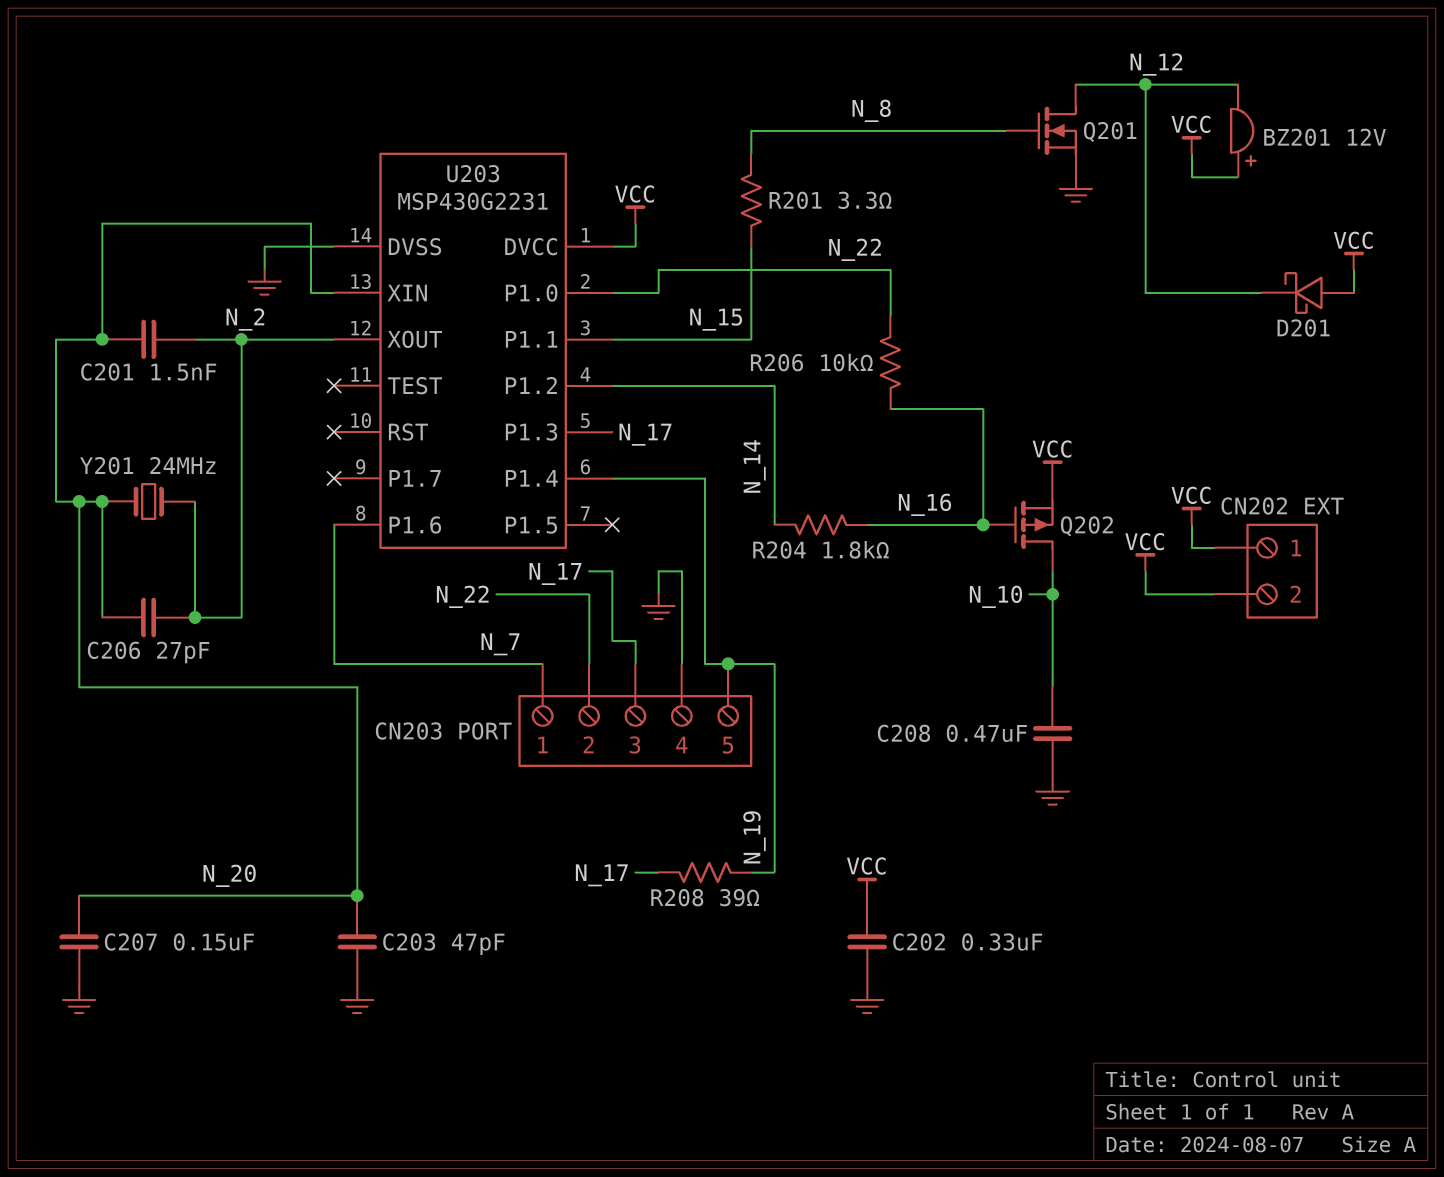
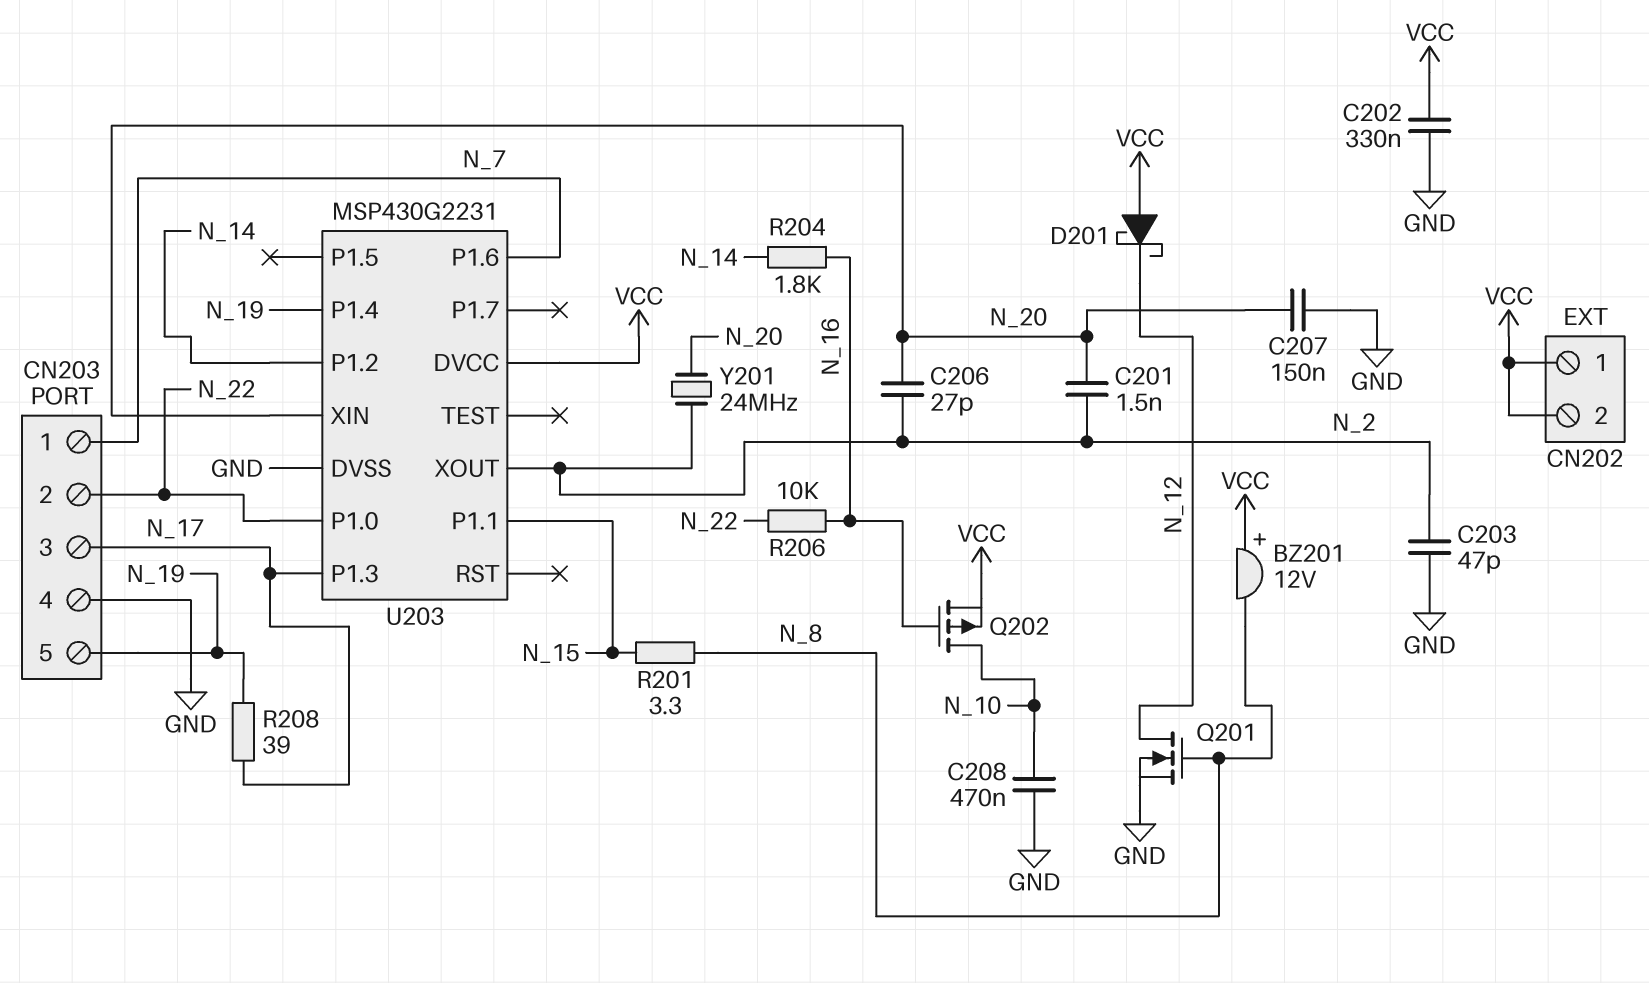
BZ201: buzzer 12V (plus VCC, minus N_12) -> buzzer 12V (plus VCC, minus N_8)
C203: 47pF (GND, N_20) -> 47pF (GND, N_2)

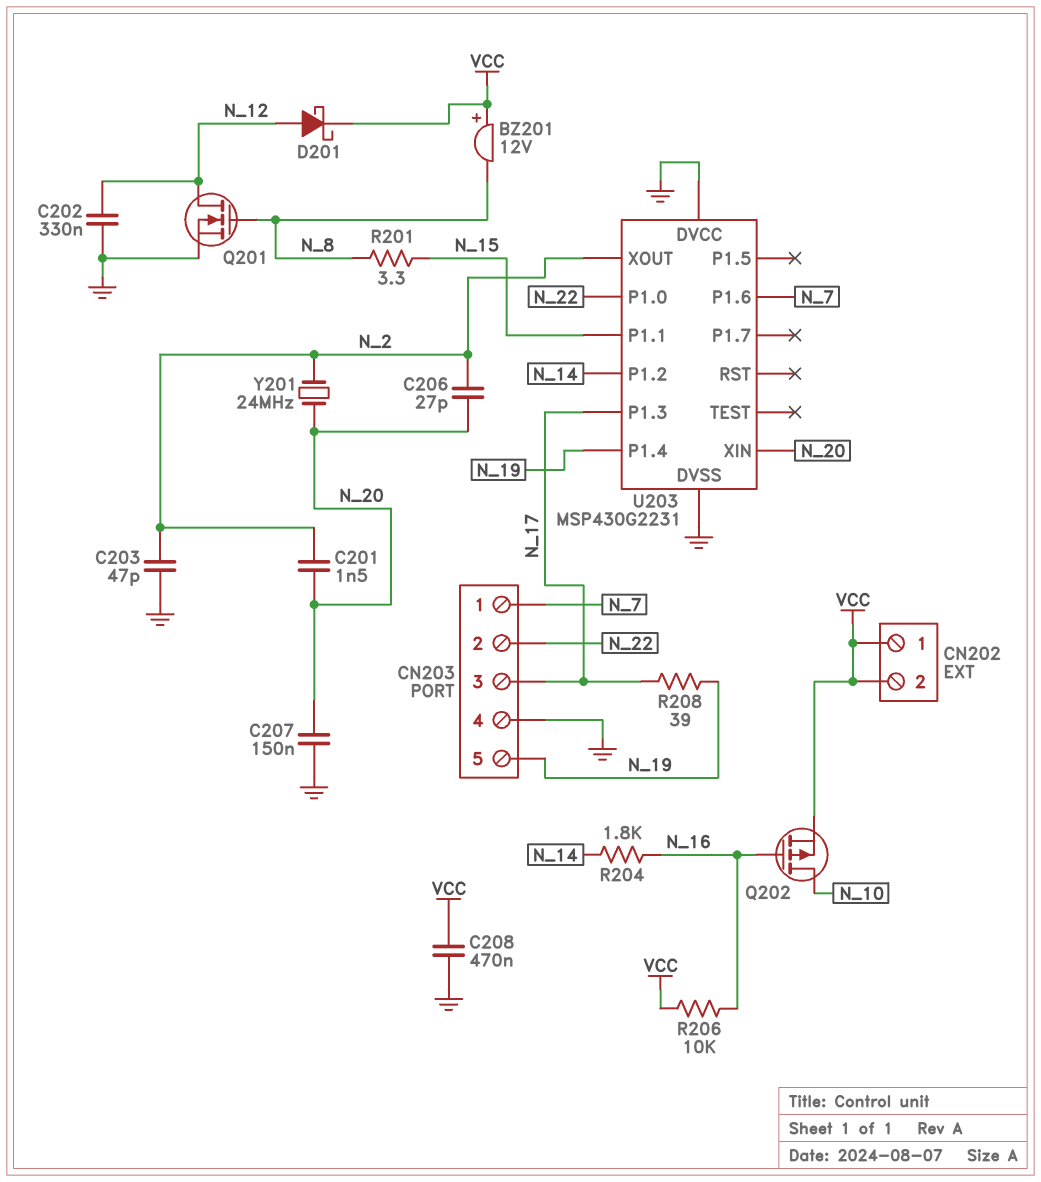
C202: 330nF (GND, VCC) -> 330nF (GND, N_12)
C208: 470nF (GND, N_10) -> 470nF (GND, VCC)
D201: schottky (A VCC, K N_12) -> schottky (A N_12, K VCC)
R206: 10k (N_16, N_22) -> 10k (N_16, VCC)
U203 pin DVCC: VCC -> GND

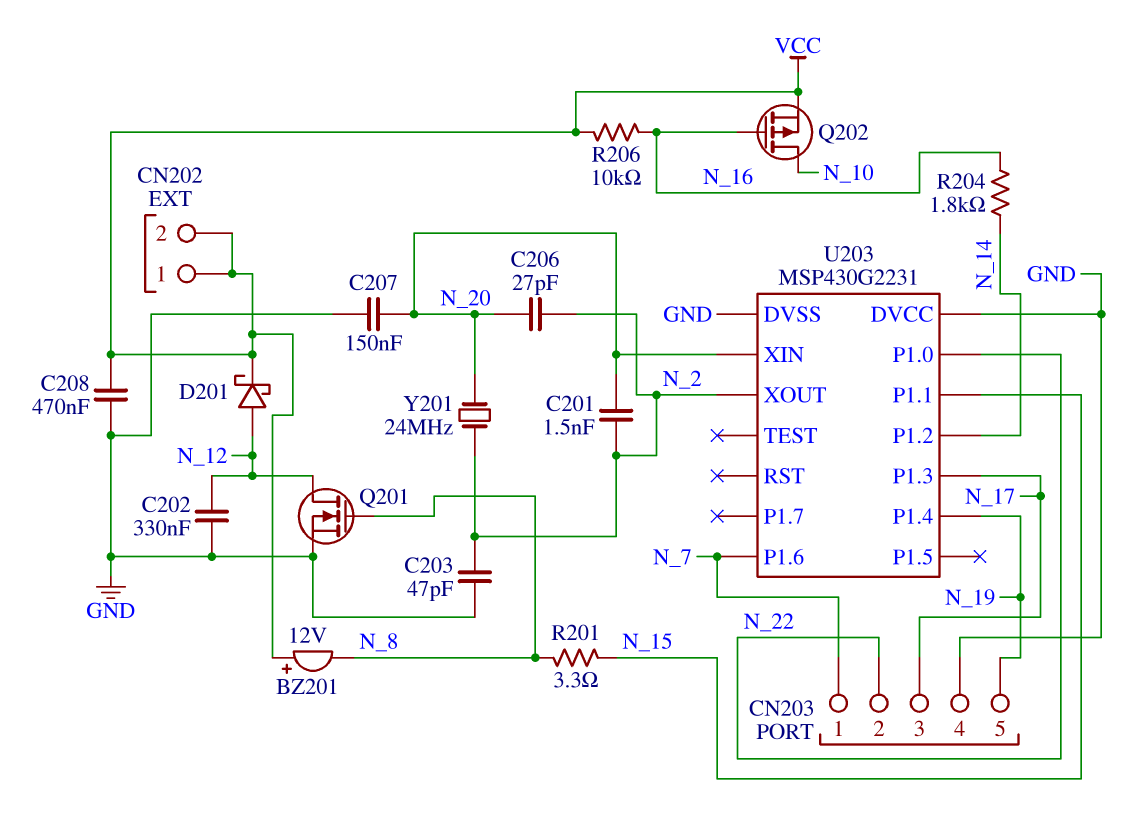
R208: 39 (N_17, N_19) -> none

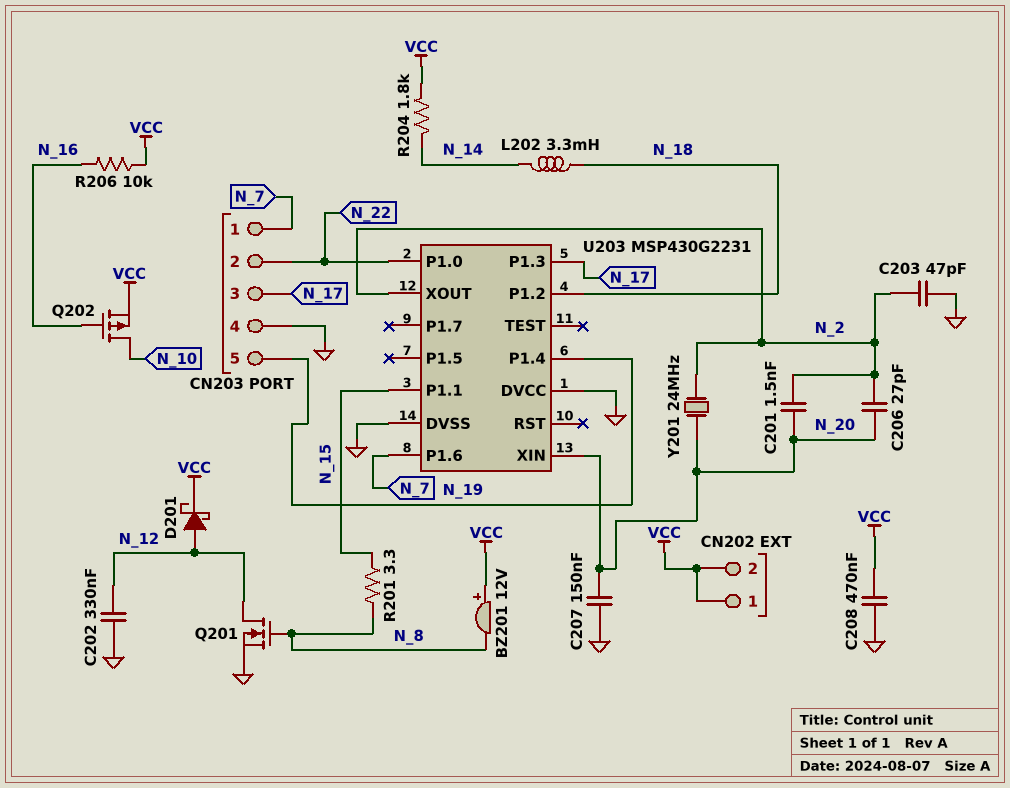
L202: none -> 3.3mH (N_14, N_18)
R204: 1.8k (N_14, N_16) -> 1.8k (N_14, VCC)
U203 pin P1.2: N_14 -> N_18

